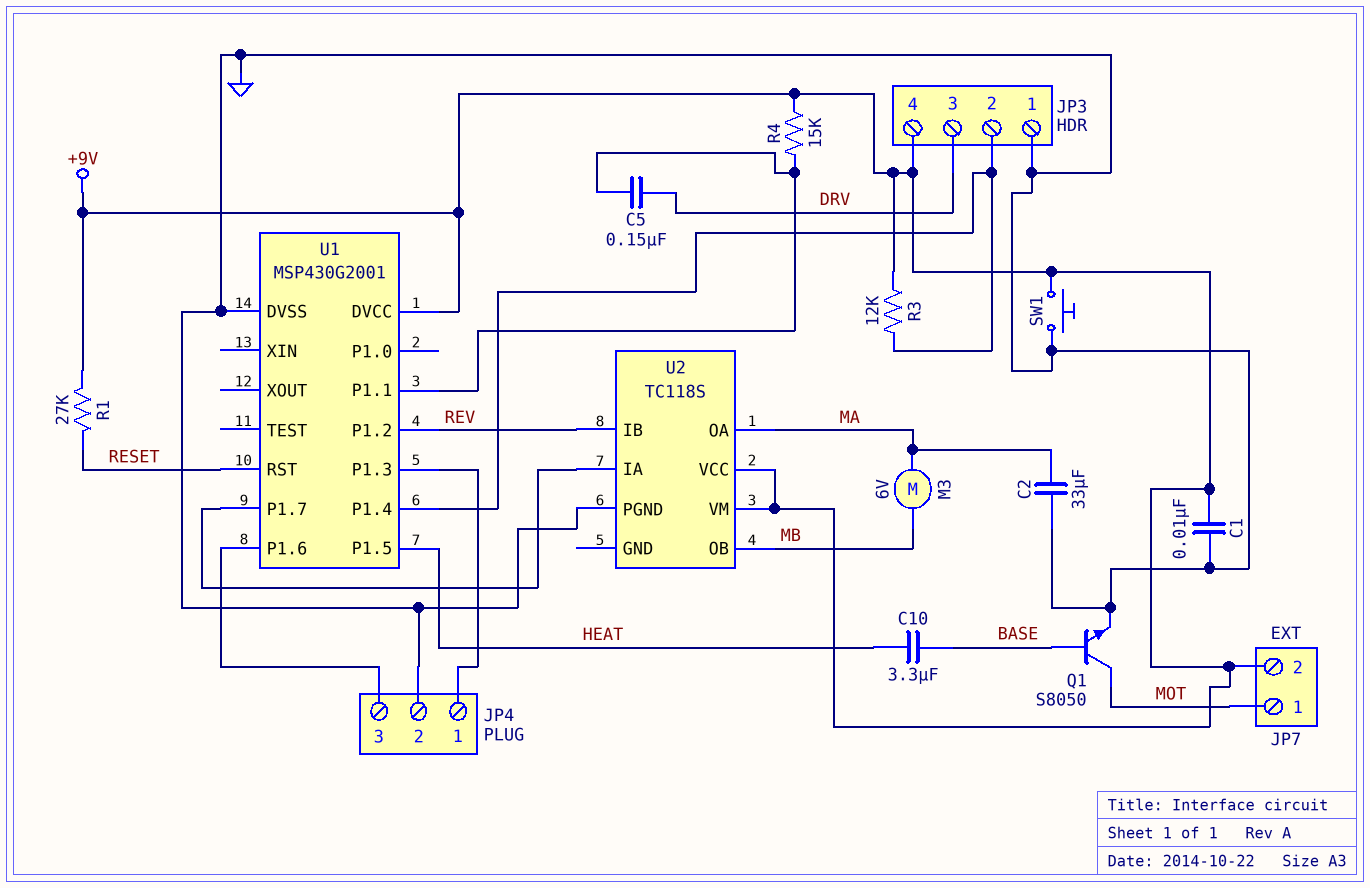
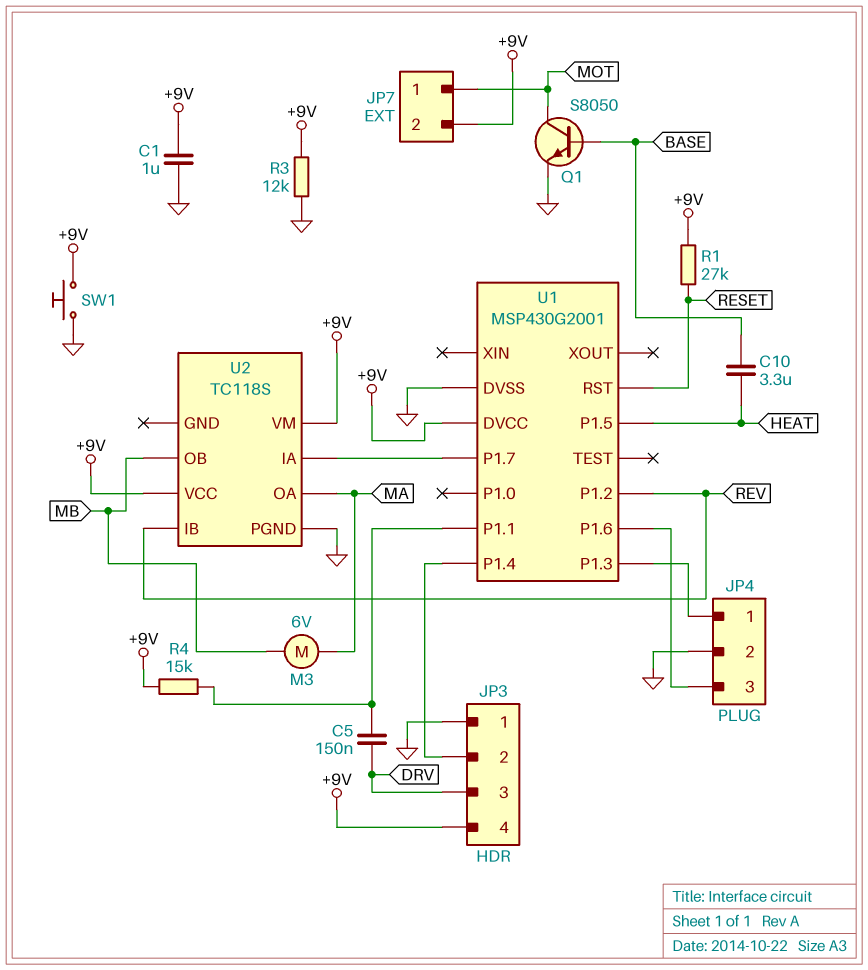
C1: 10nF (+9V, GND) -> 1uF (+9V, GND)
C2: 33uF (GND, MA) -> none
R3: 12k (+9V, JP3/2) -> 12k (+9V, GND)

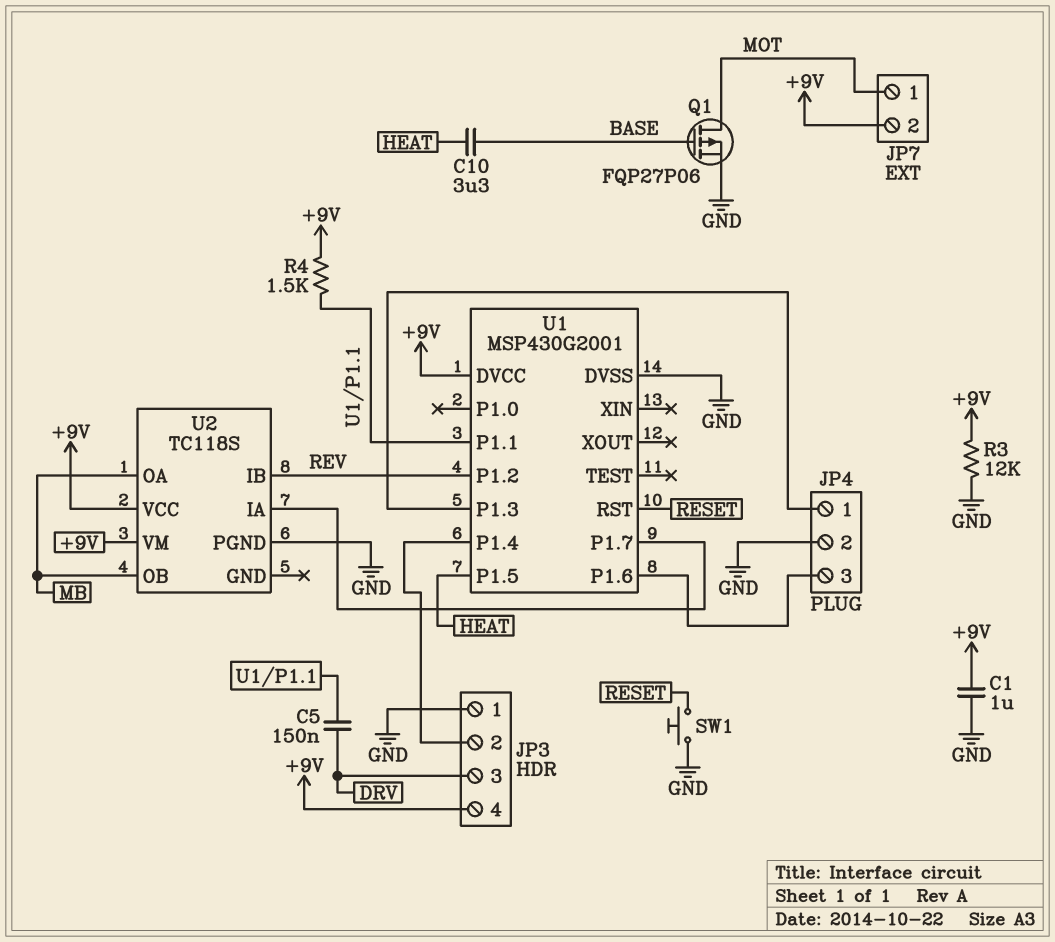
M3: motor 6V (MA, MB) -> none
Q1: NPN S8050 (B BASE, C MOT, E GND) -> PMOS FQP27P06 (G BASE, D MOT, S GND)
R1: 27k (+9V, RESET) -> none
R4: 15k (+9V, U1/P1.1) -> 1.5k (+9V, U1/P1.1)
SW1: button (+9V, GND) -> button (GND, RESET)
U2 pin OA: MA -> MB

